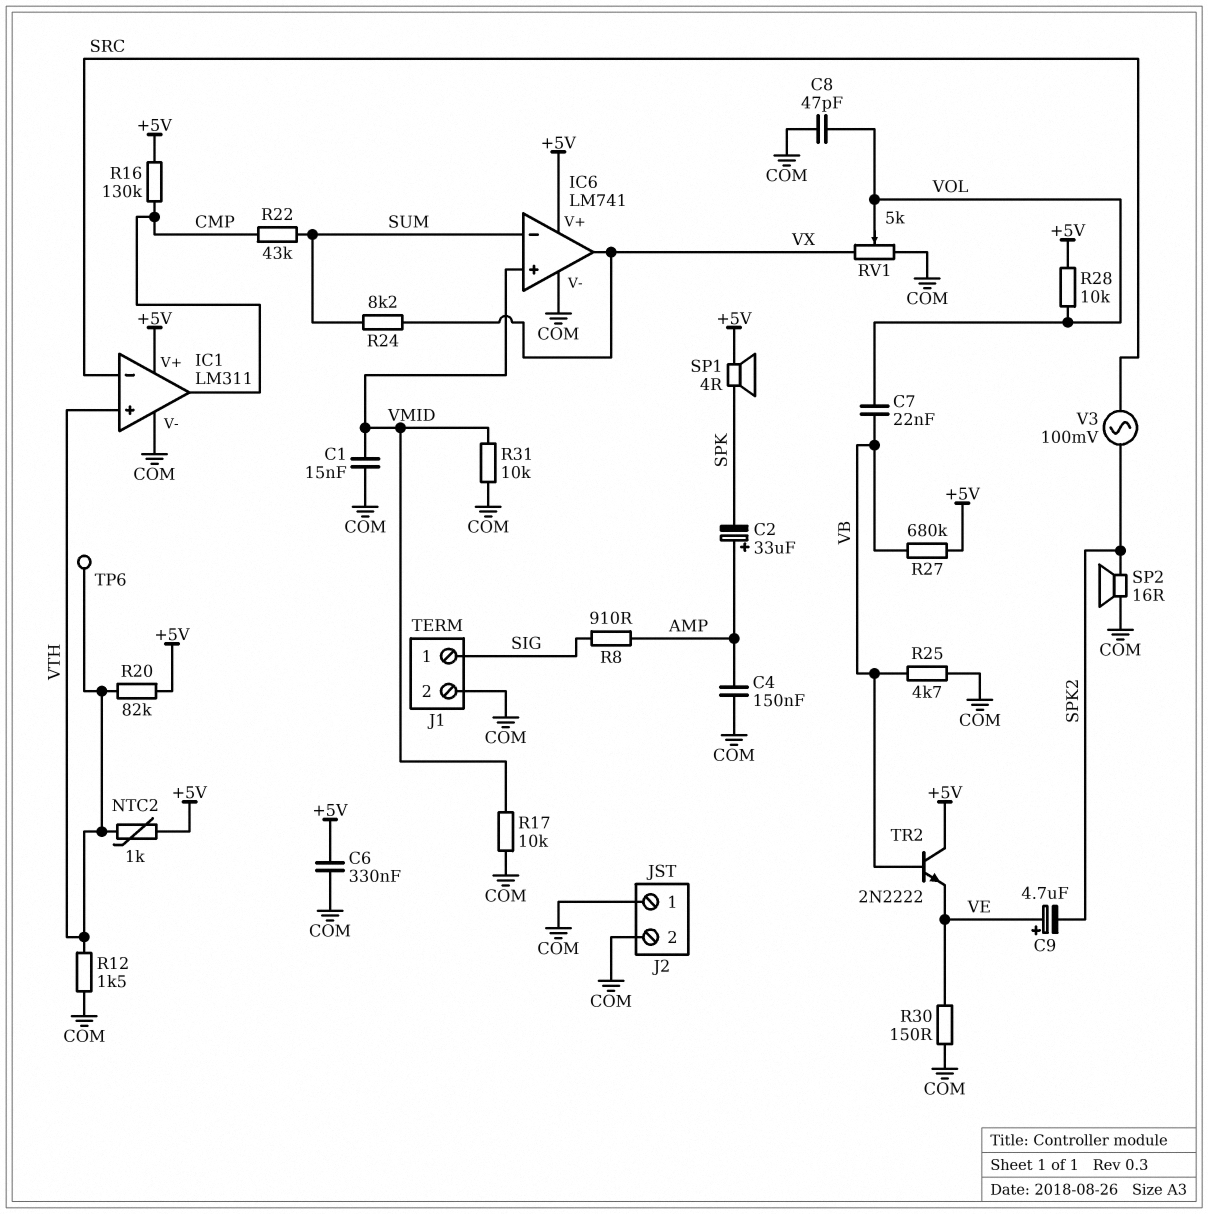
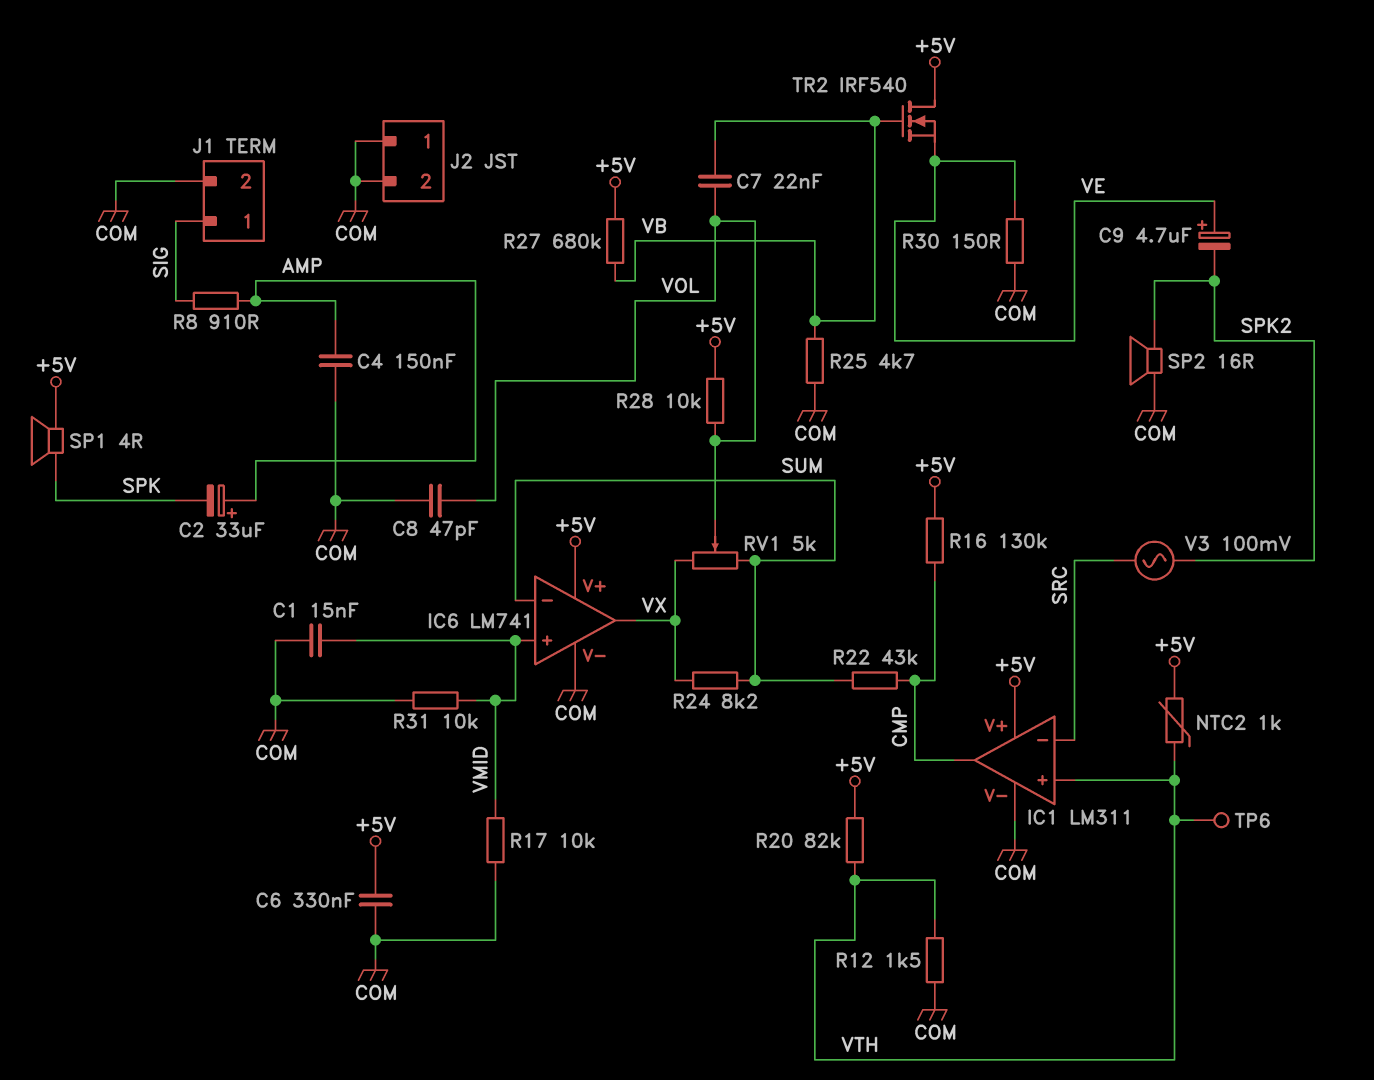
RV1: 5k (COM, VX, wiper VOL) -> 5k (SUM, VX, wiper VOL)
TR2: NPN 2N2222 (B VB, C +5V, E VE) -> NMOS IRF540 (G VB, D +5V, S VE)

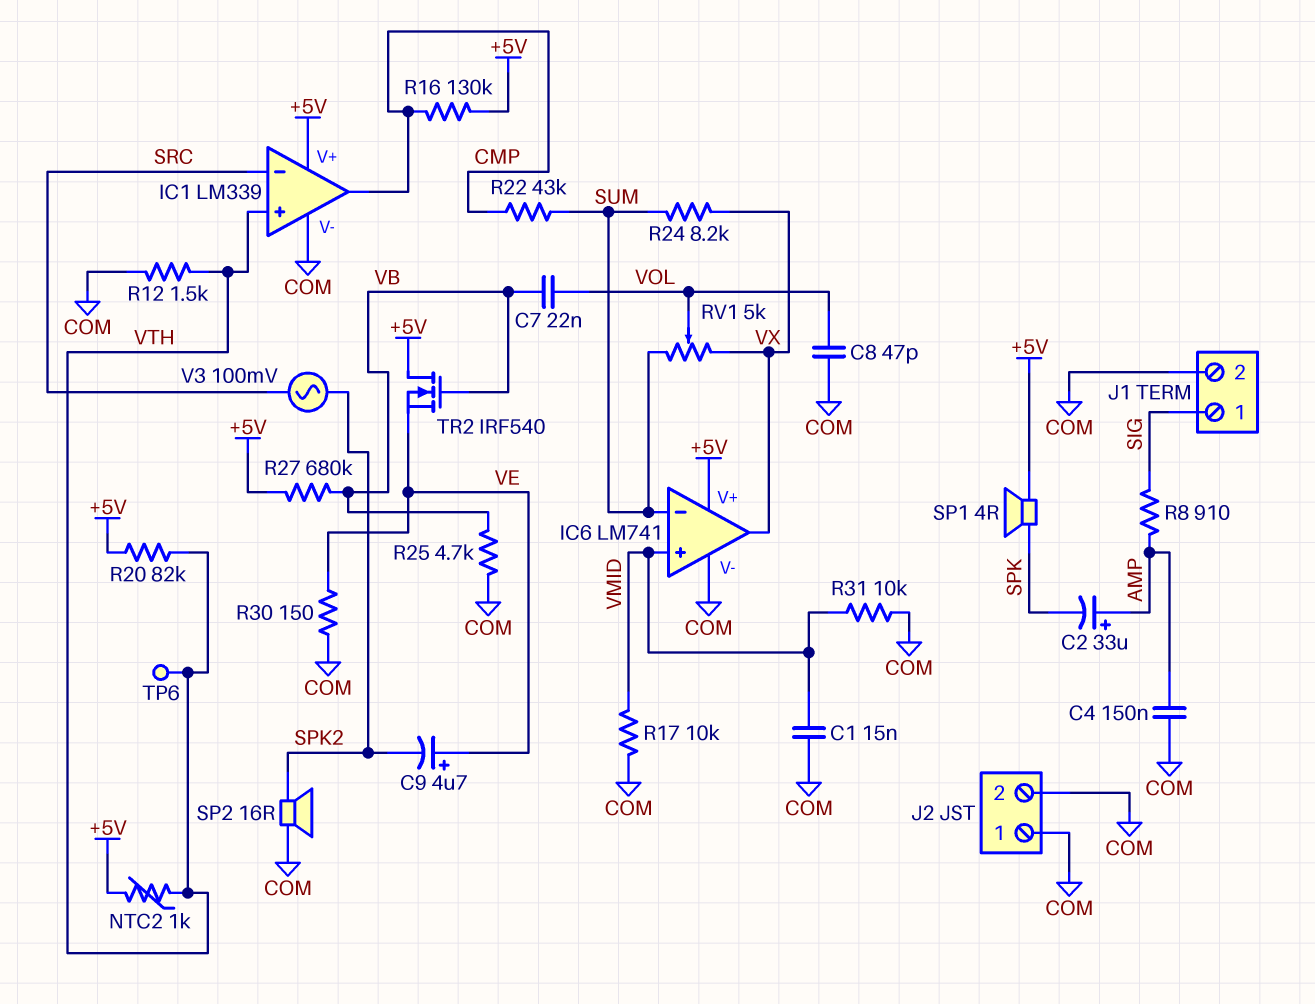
C6: 330nF (+5V, COM) -> none
IC1: LM311 -> LM339
R28: 10k (+5V, VOL) -> none

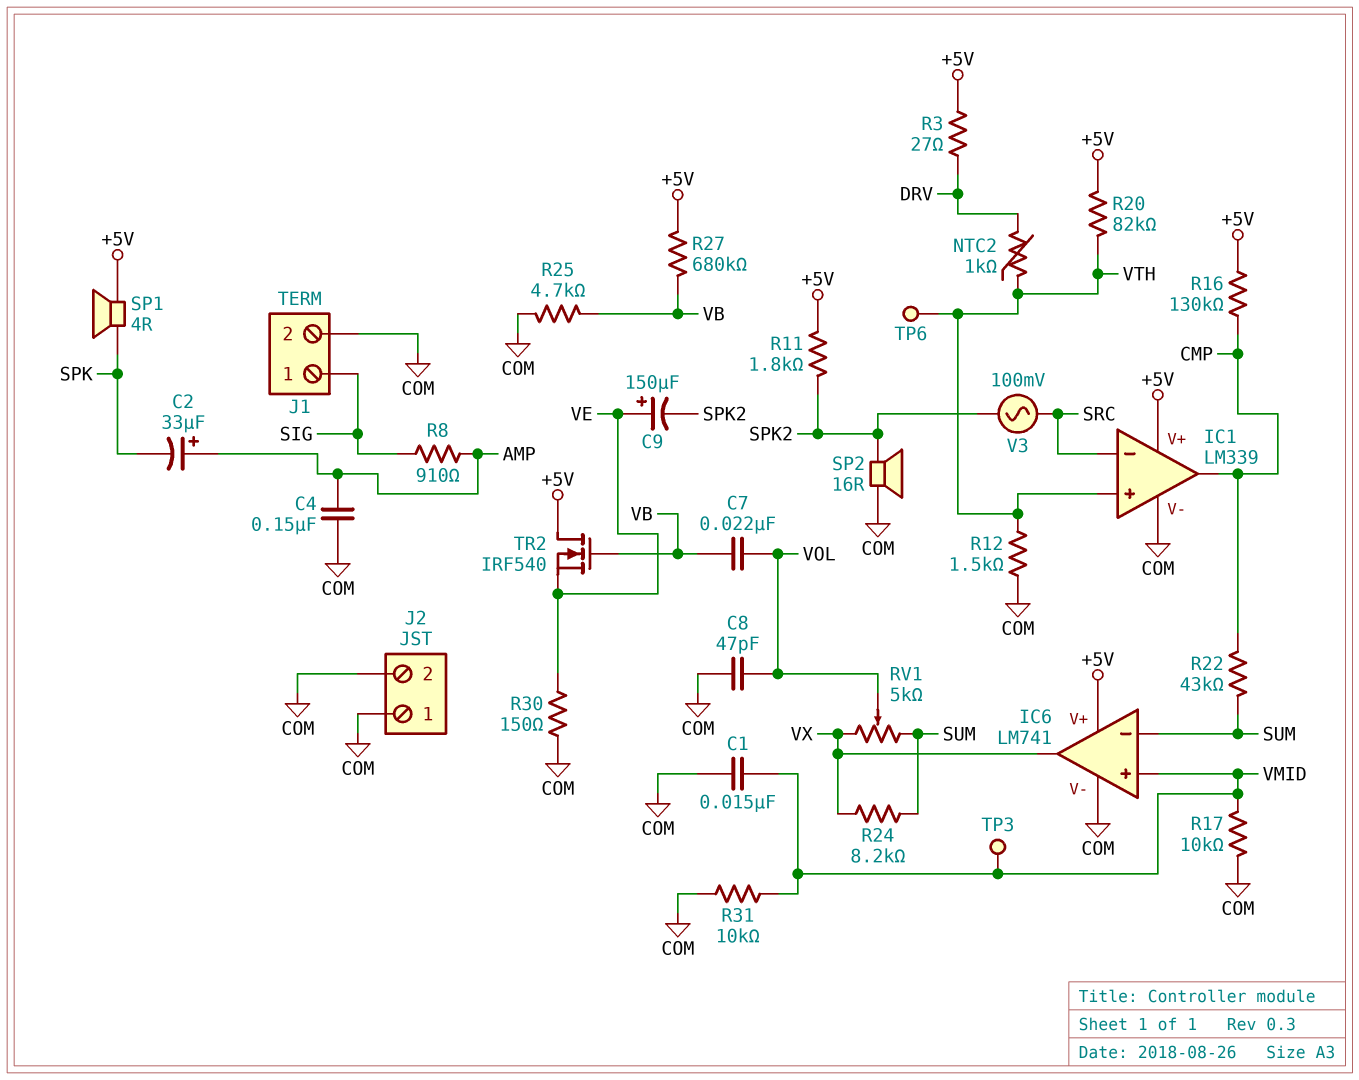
C9: 4.7uF (plus VE, minus SPK2) -> 150uF (plus VE, minus SPK2)
NTC2: 1k (+5V, VTH) -> 1k (DRV, VTH)
R3: none -> 27 (+5V, DRV)
R11: none -> 1.8k (+5V, SPK2)
TP3: none -> test point (VMID)

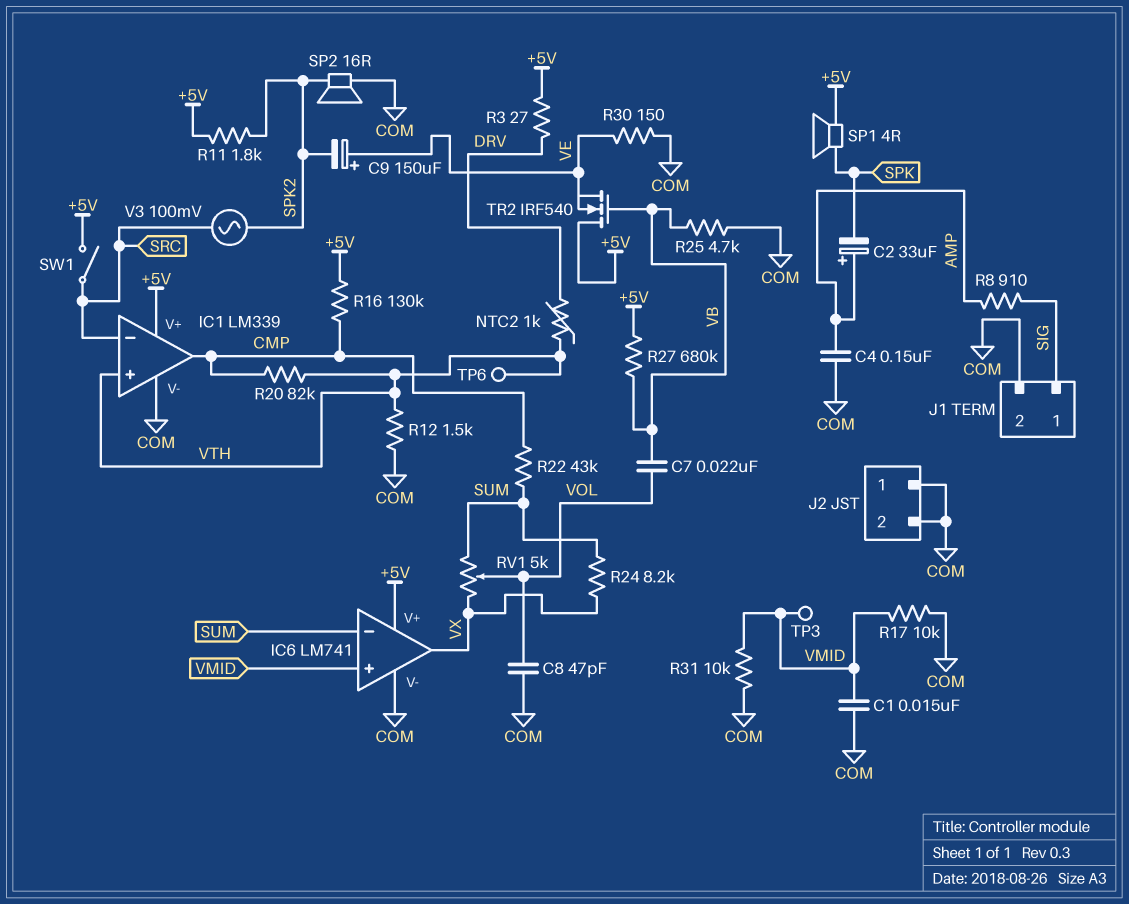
R20: 82k (+5V, VTH) -> 82k (CMP, VTH)
SW1: none -> switch (+5V, SRC)

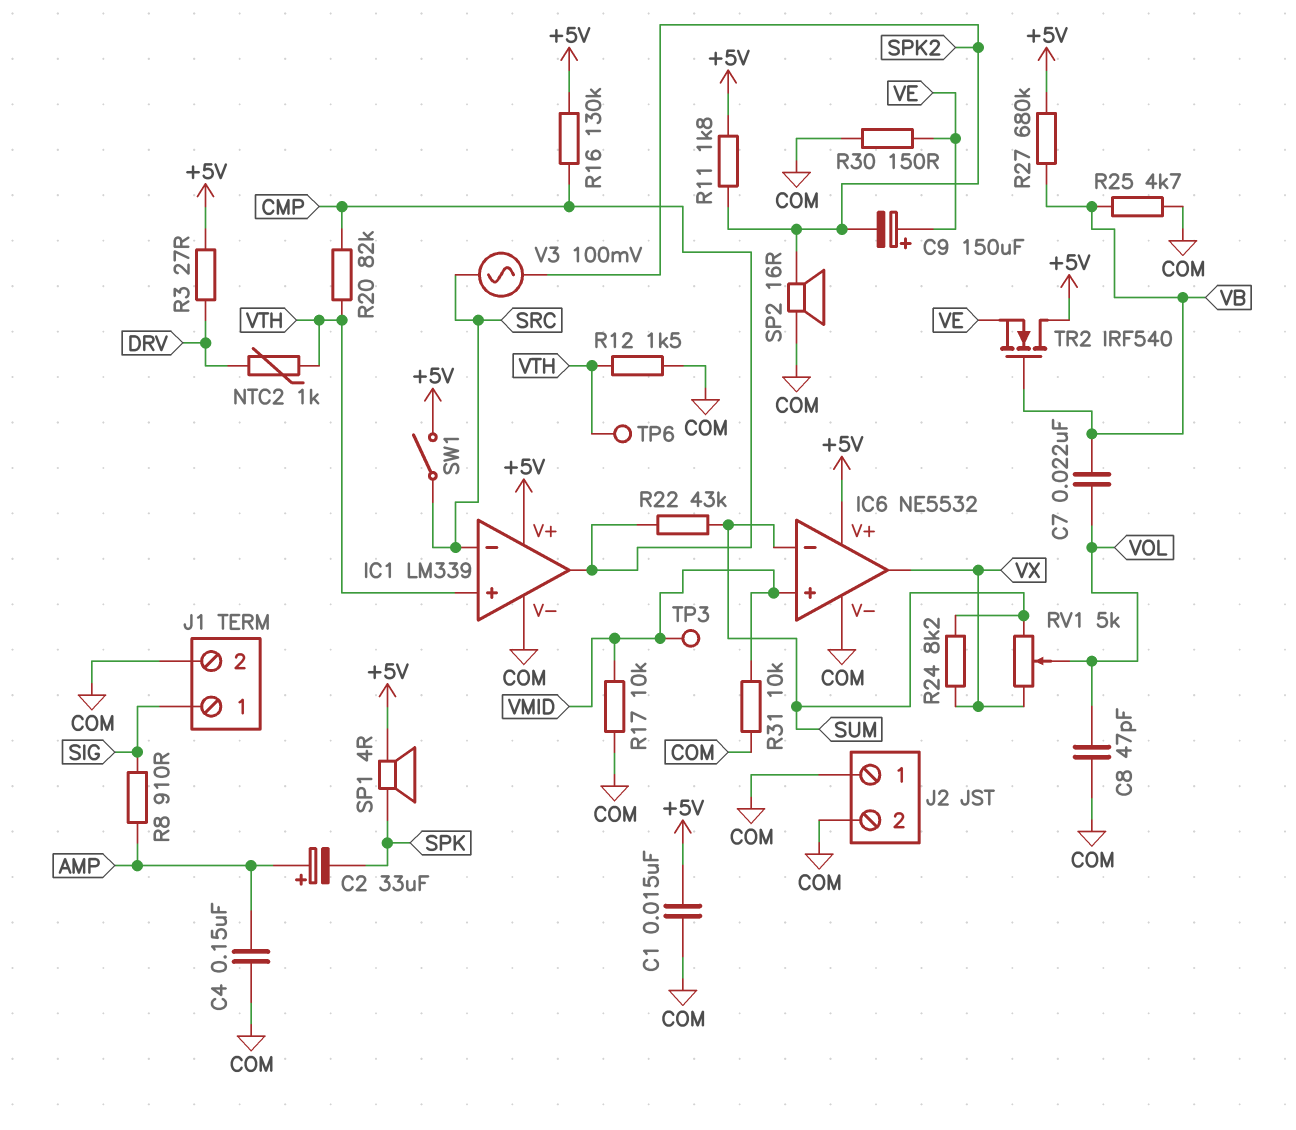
C1: 15nF (COM, VMID) -> 15nF (+5V, COM)
IC6: LM741 -> NE5532

